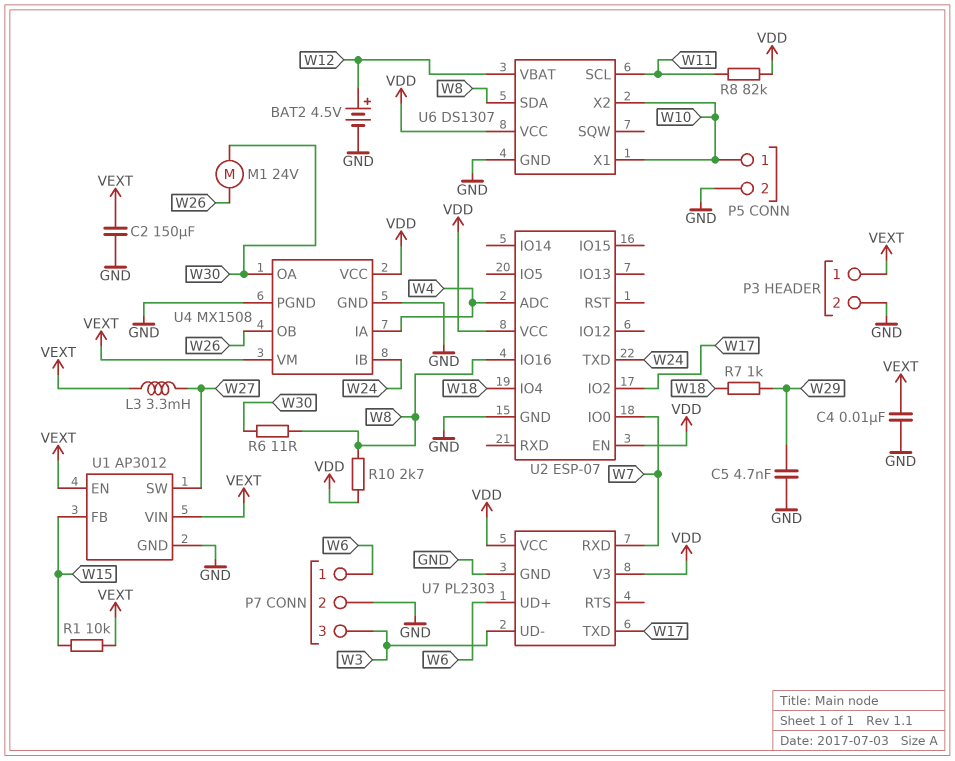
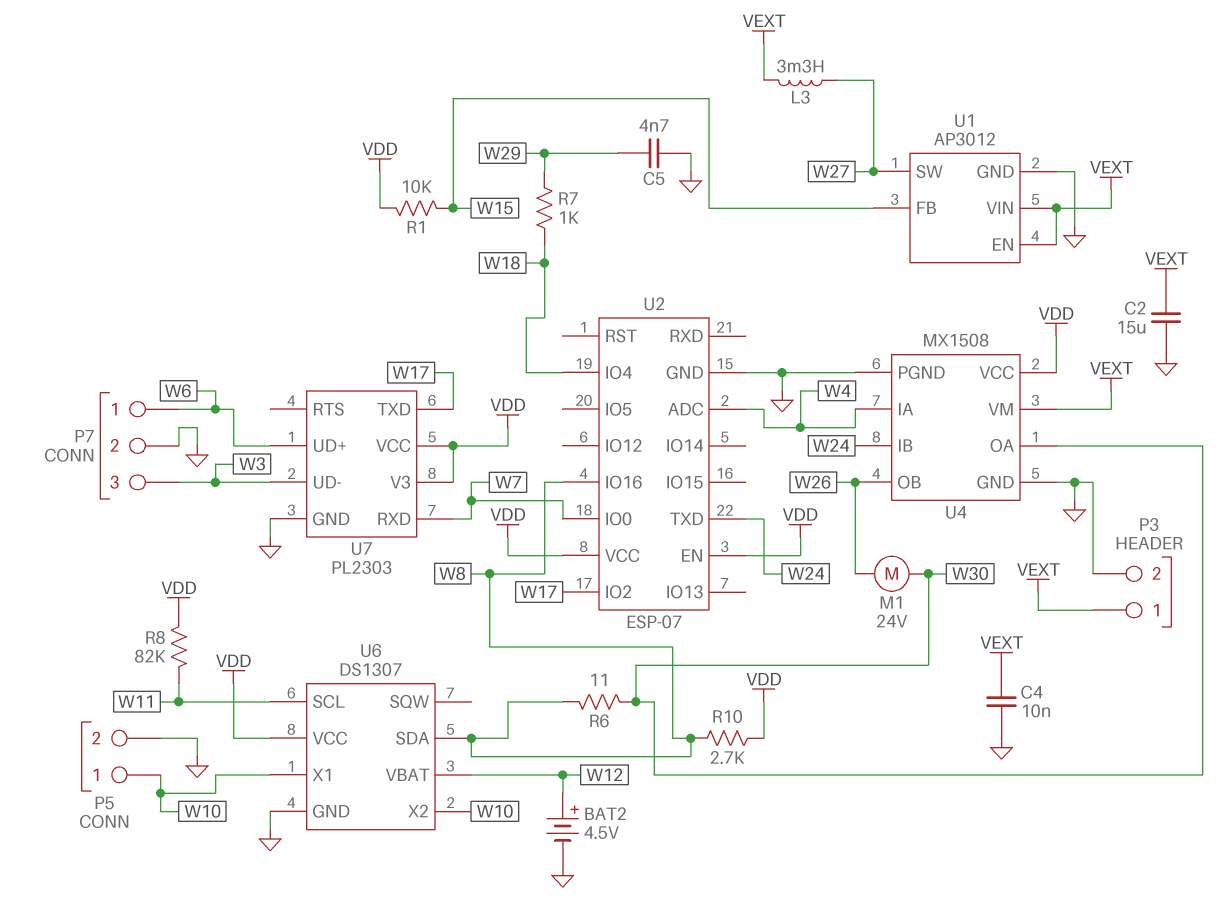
C2: 150uF (GND, VEXT) -> 15uF (GND, VEXT)
R1: 10k (VEXT, W15) -> 10k (VDD, W15)

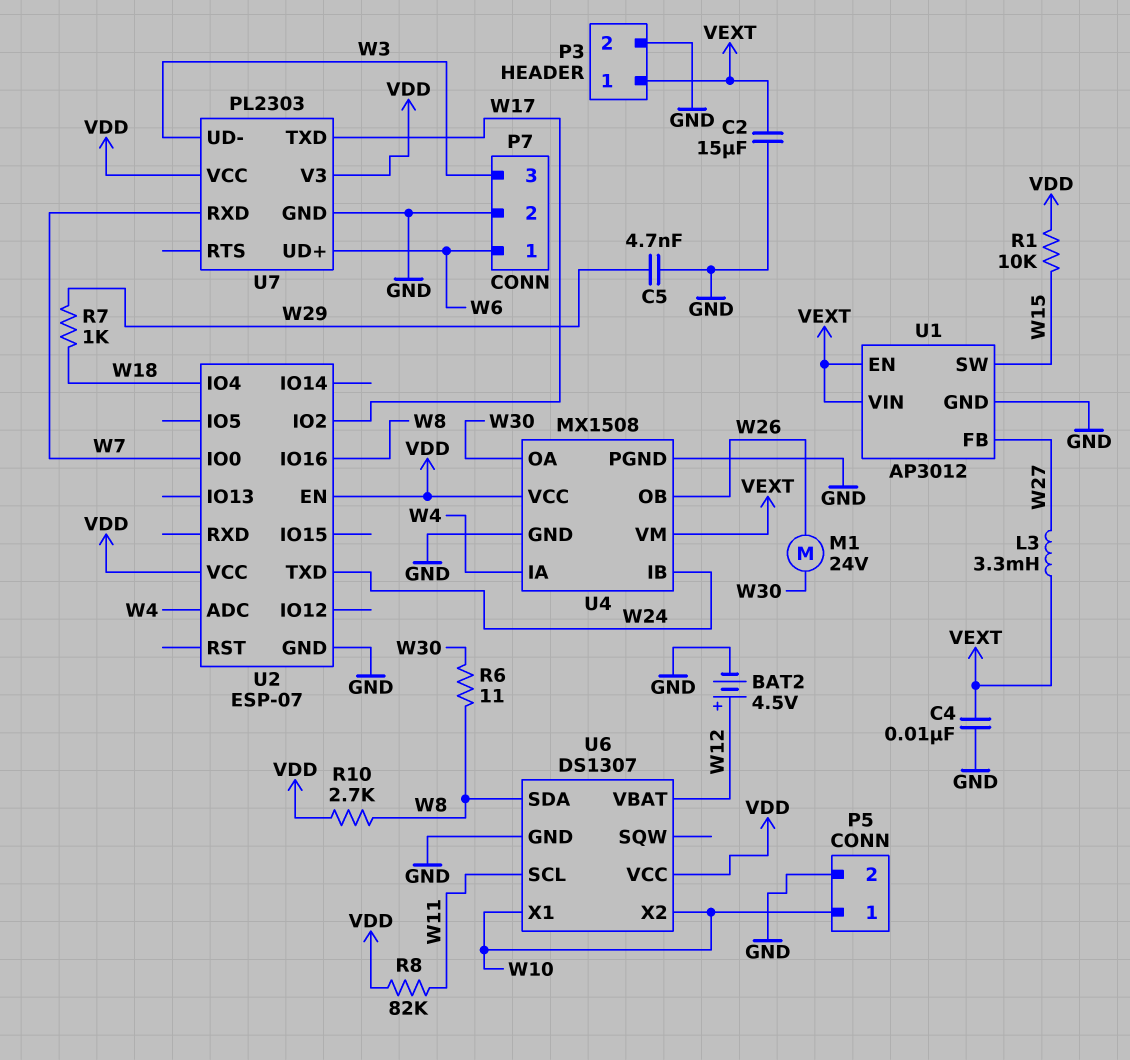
U1 pin FB: W15 -> W27
U1 pin SW: W27 -> W15

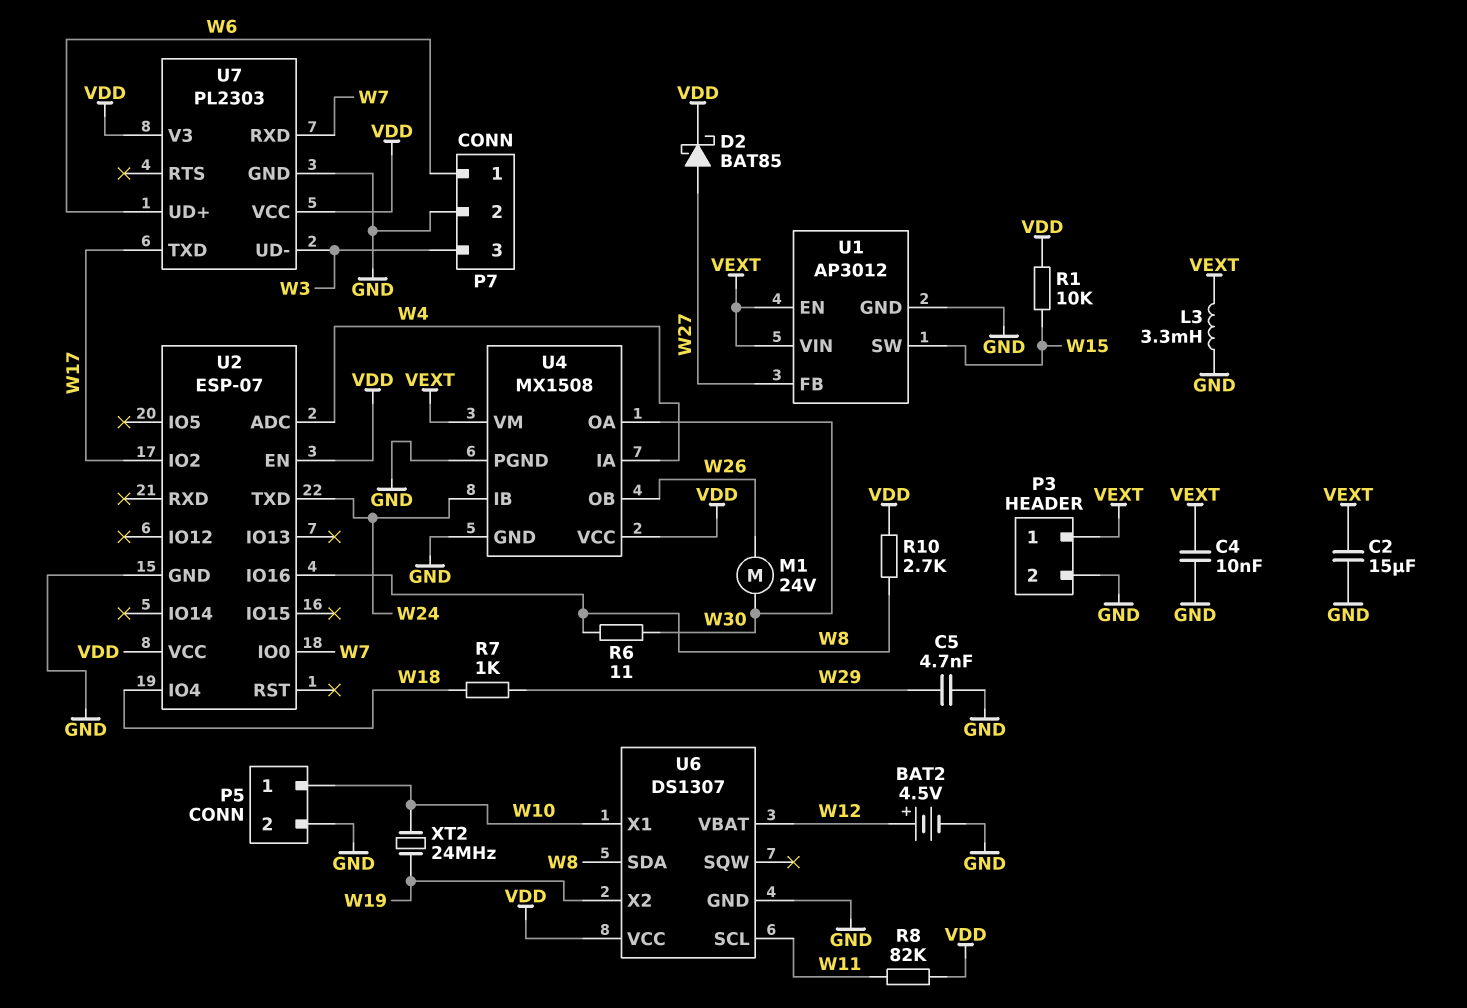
D2: none -> schottky BAT85 (A W27, K VDD)
L3: 3.3mH (VEXT, W27) -> 3.3mH (GND, VEXT)
U6 pin X2: W10 -> W19
XT2: none -> 24MHz (W10, W19)

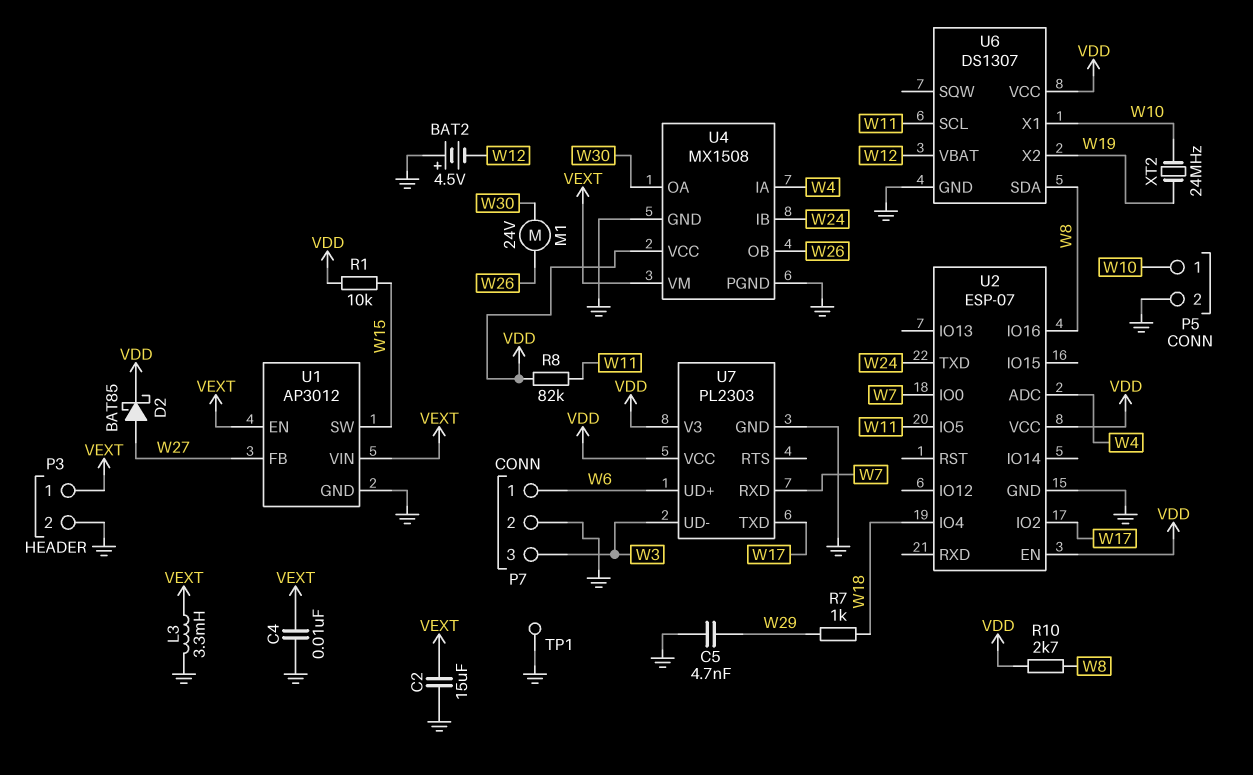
BAT2: 4.5V (plus W12, minus GND) -> 4.5V (plus GND, minus W12)
R6: 11 (W8, W30) -> none
TP1: none -> test point (GND)
U2 pin IO5: none -> W11

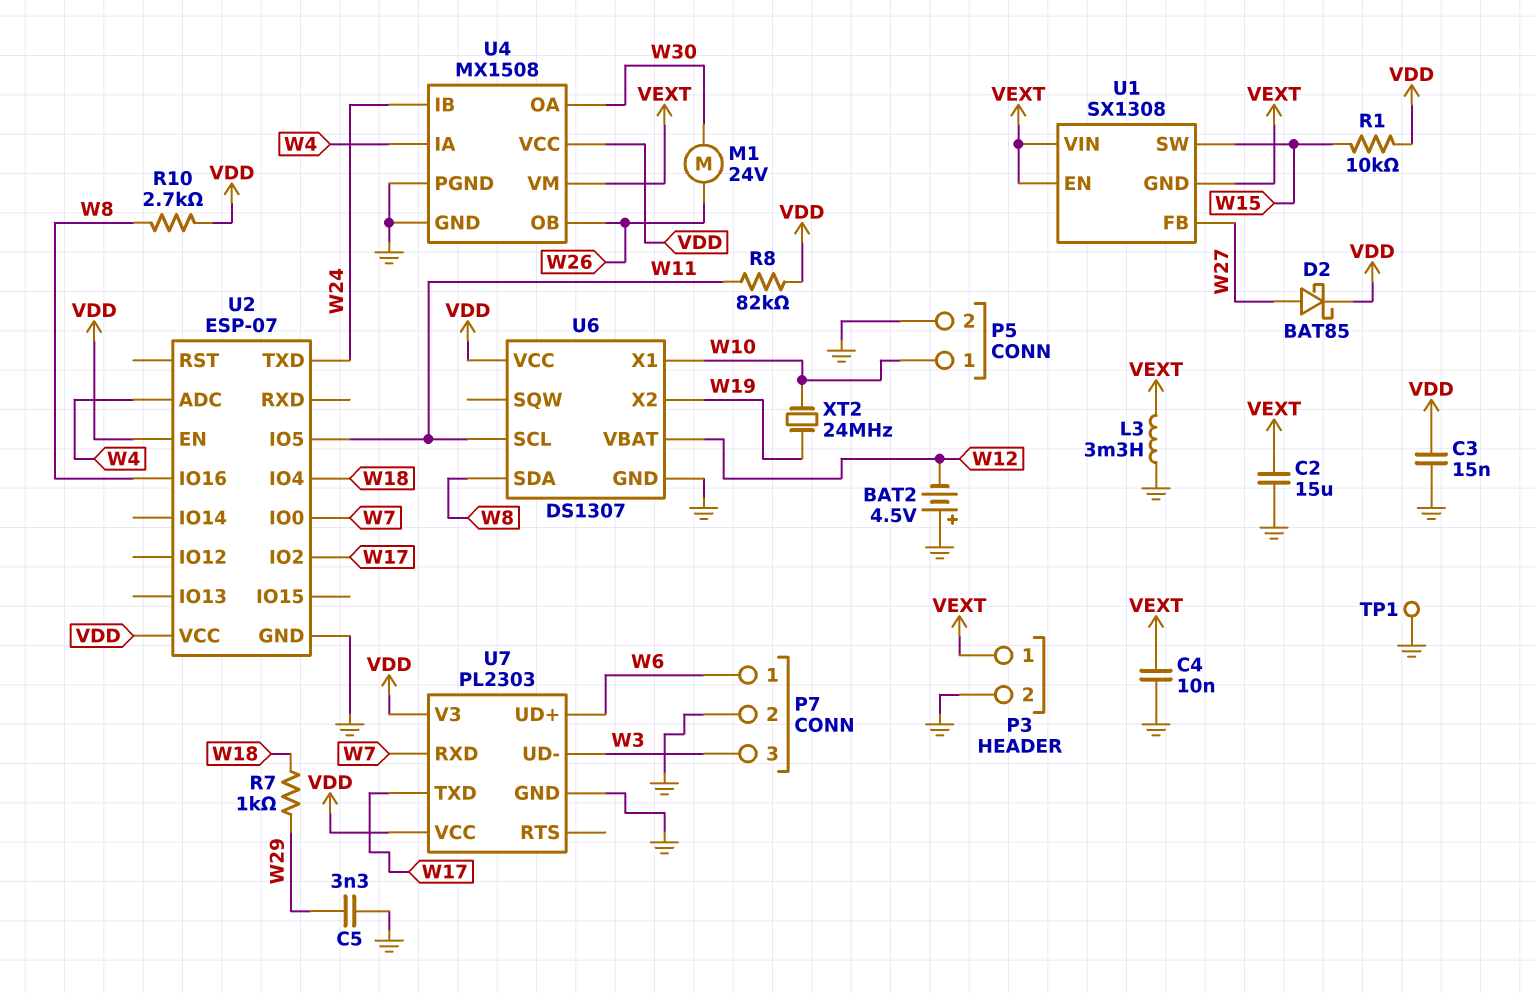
C3: none -> 15nF (GND, VDD)
C5: 4.7nF (GND, W29) -> 3.3nF (GND, W29)
U1: AP3012 -> SX1308
U1 pin GND: GND -> VEXT

